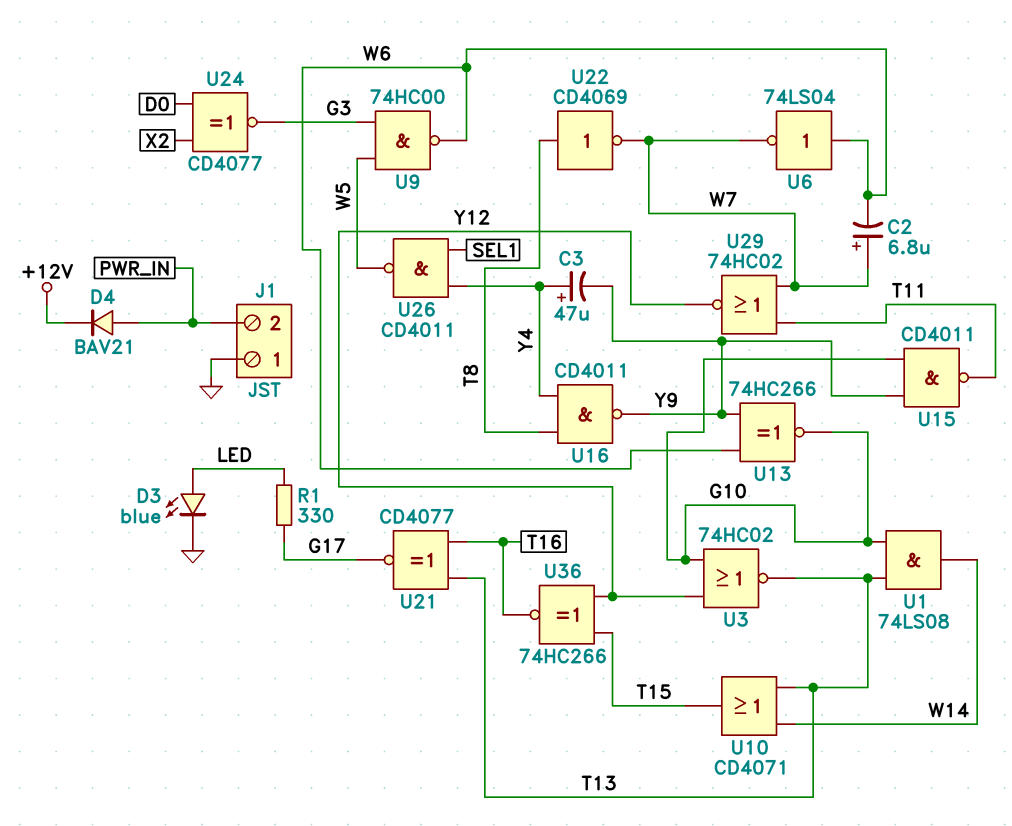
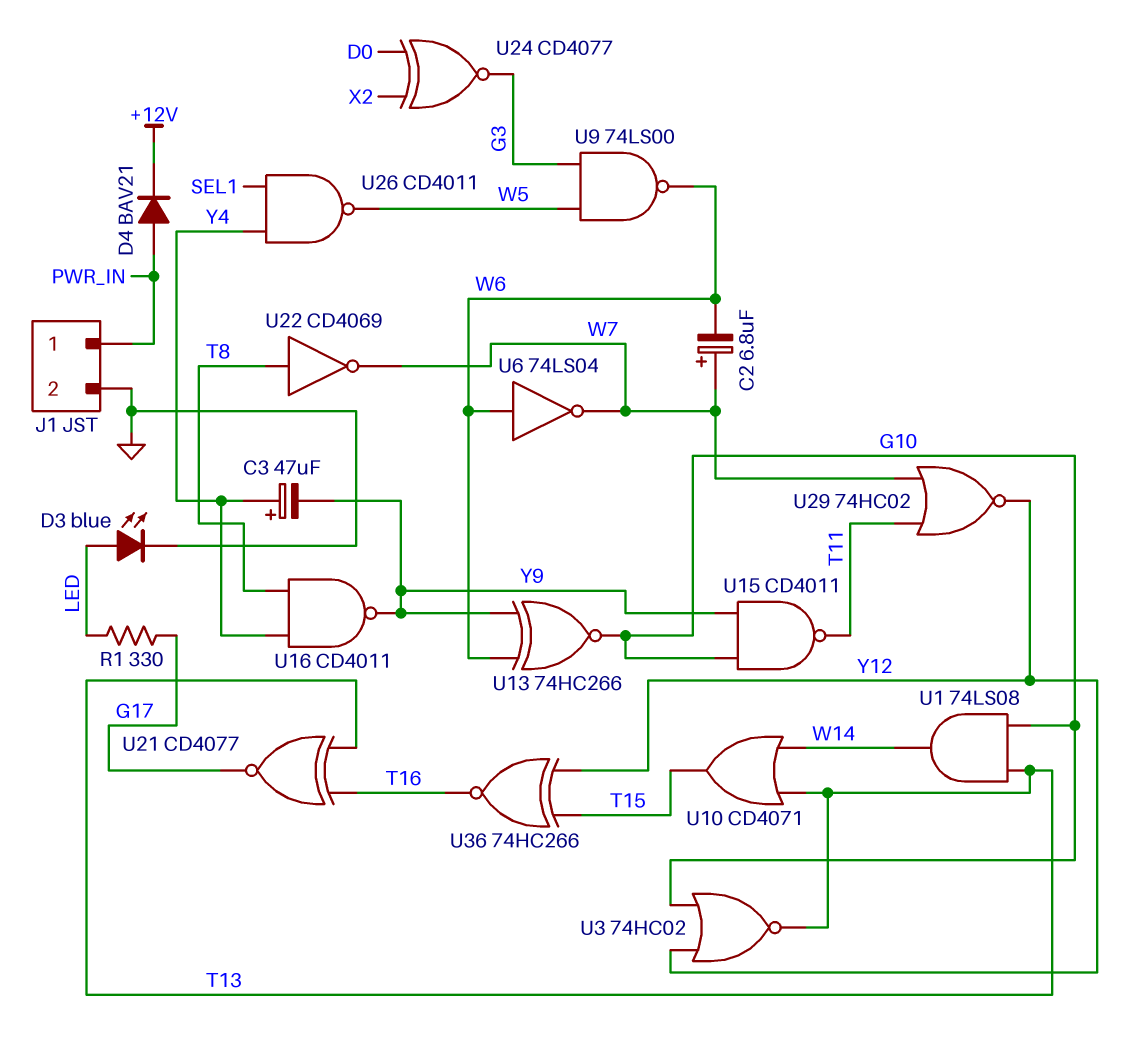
J1 pin 1: GND -> PWR_IN
J1 pin 2: PWR_IN -> GND
U9: NAND 74HC00 (in G3, in W5, out W6) -> NAND 74LS00 (in G3, in W5, out W6)

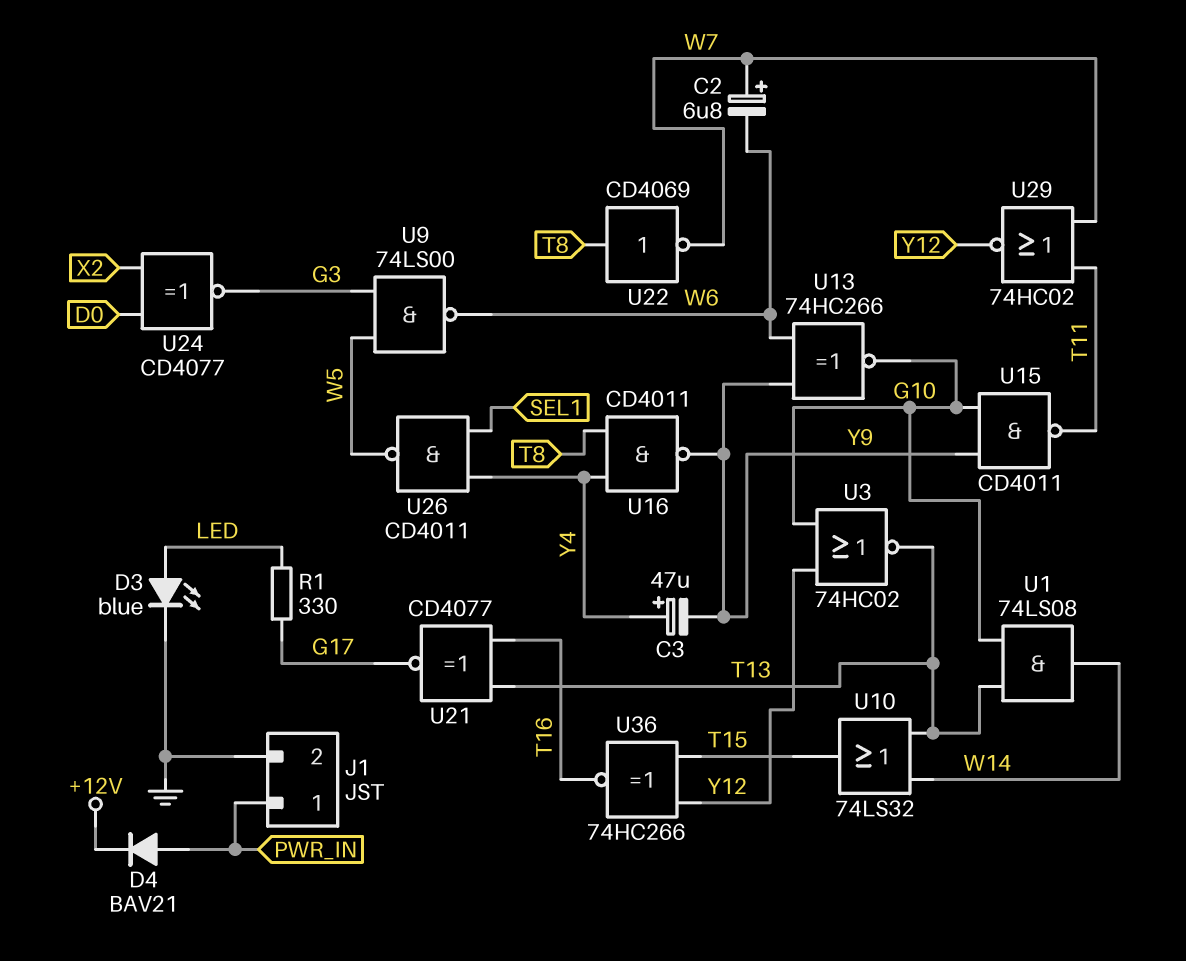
U6: NOT 74LS04 (in W6, out W7) -> none
U10: OR CD4071 (in T13, in W14, out T15) -> OR 74LS32 (in T13, in W14, out T15)

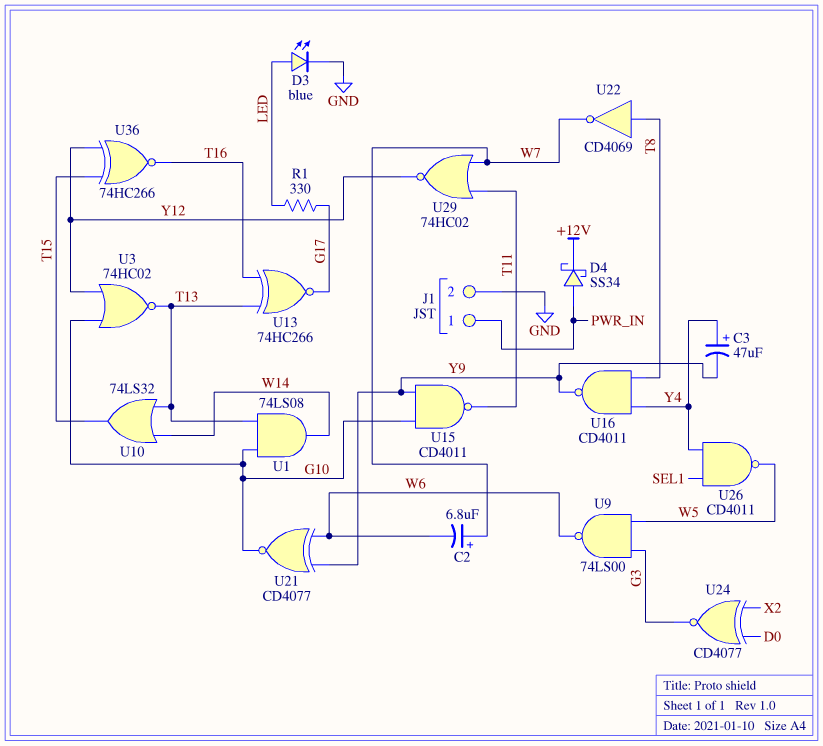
D4: diode BAV21 (A PWR_IN, K +12V) -> schottky SS34 (A PWR_IN, K +12V)
U13: XNOR 74HC266 (in W6, in Y9, out G10) -> XNOR 74HC266 (in T13, in T16, out G17)
U21: XNOR CD4077 (in T13, in T16, out G17) -> XNOR CD4077 (in W6, in Y9, out G10)

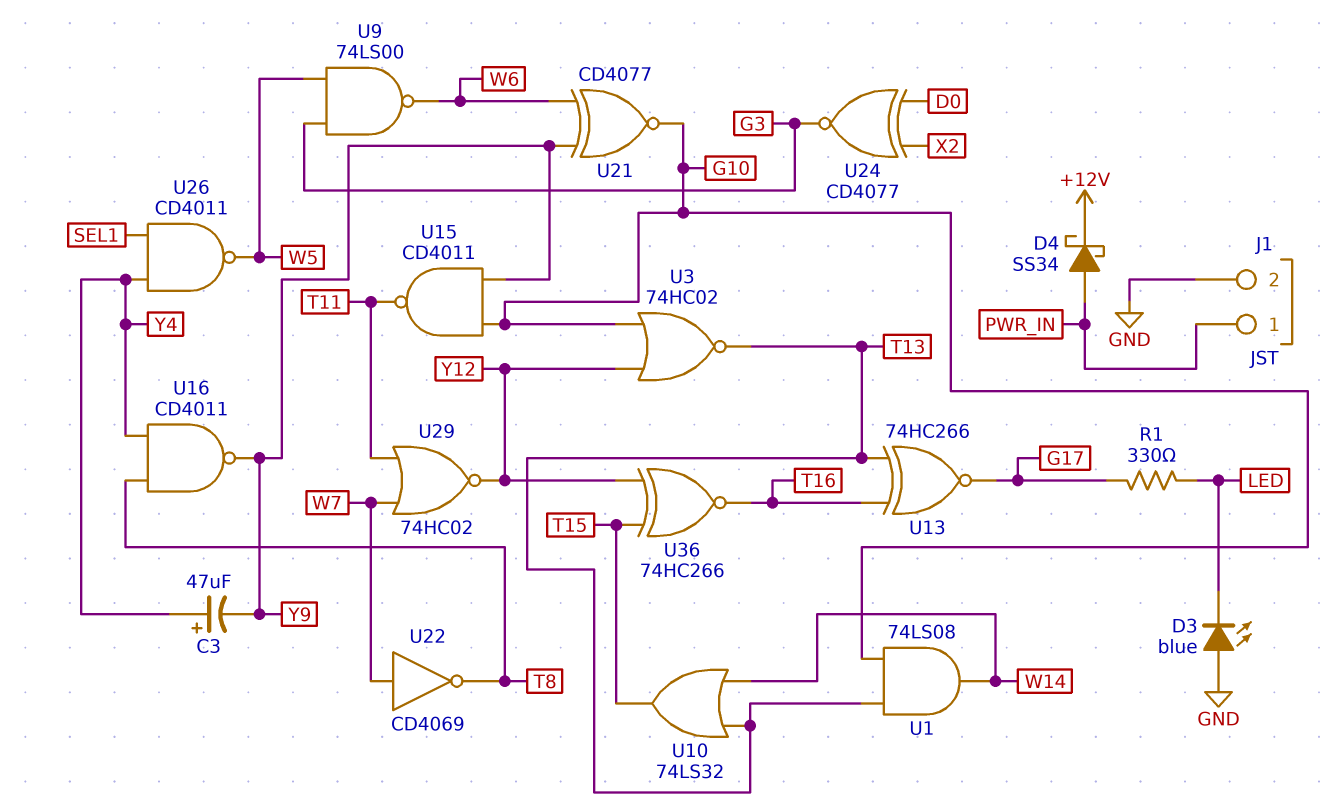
C2: 6.8uF (plus W7, minus W6) -> none
D3: LED blue (A LED, K GND) -> LED blue (A GND, K LED)
U22: NOT CD4069 (in T8, out W7) -> NOT CD4069 (in W7, out T8)

